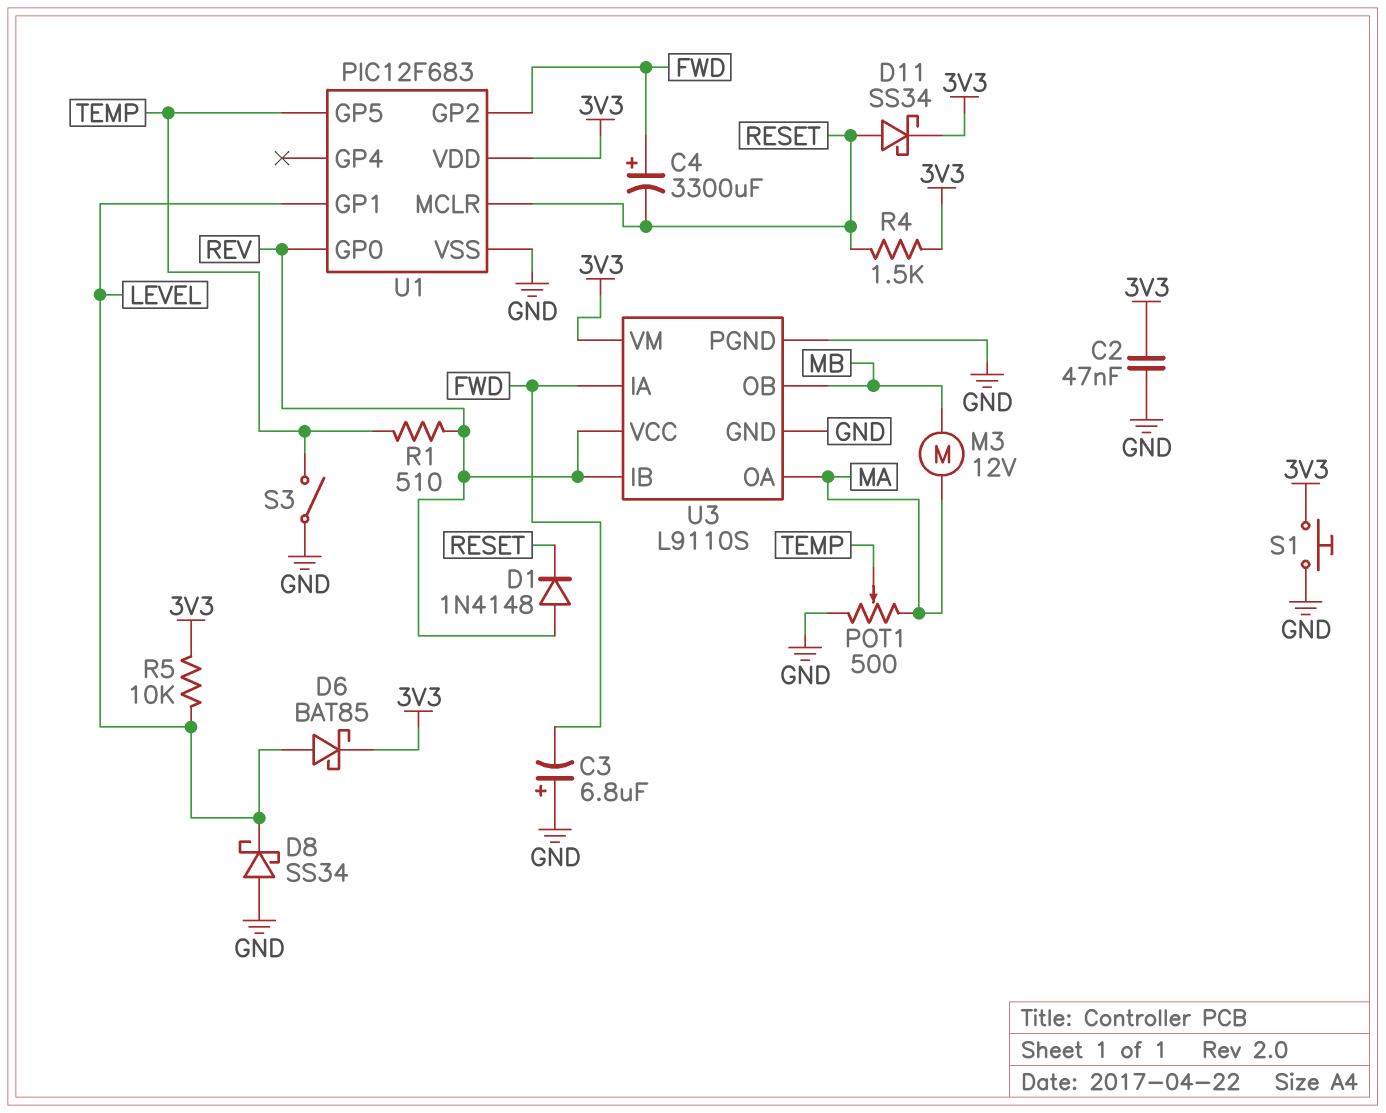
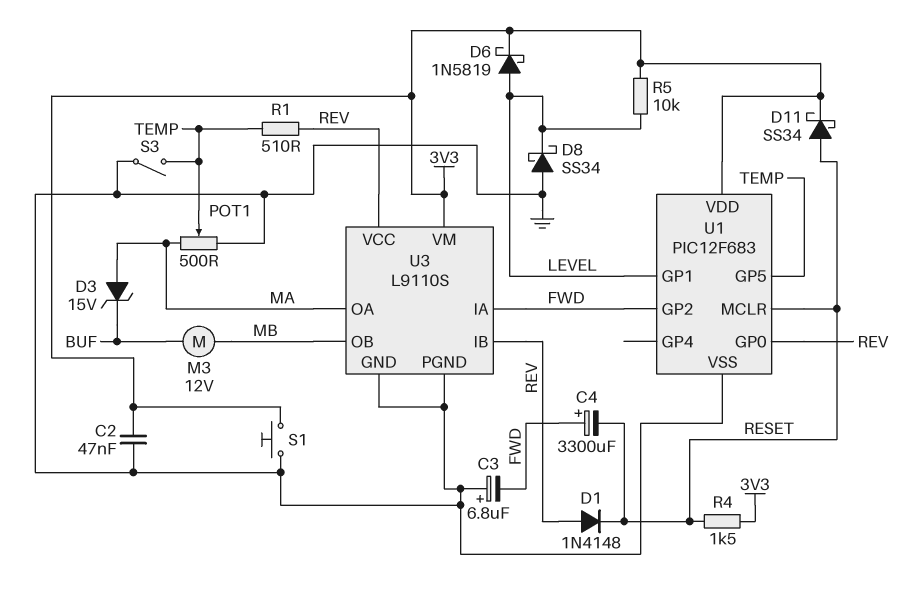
D3: none -> zener 15V (A MA, K BUF)
D6: schottky BAT85 (A LEVEL, K 3V3) -> schottky 1N5819 (A LEVEL, K 3V3)
M3: motor 12V (MA, MB) -> motor 12V (BUF, MB)

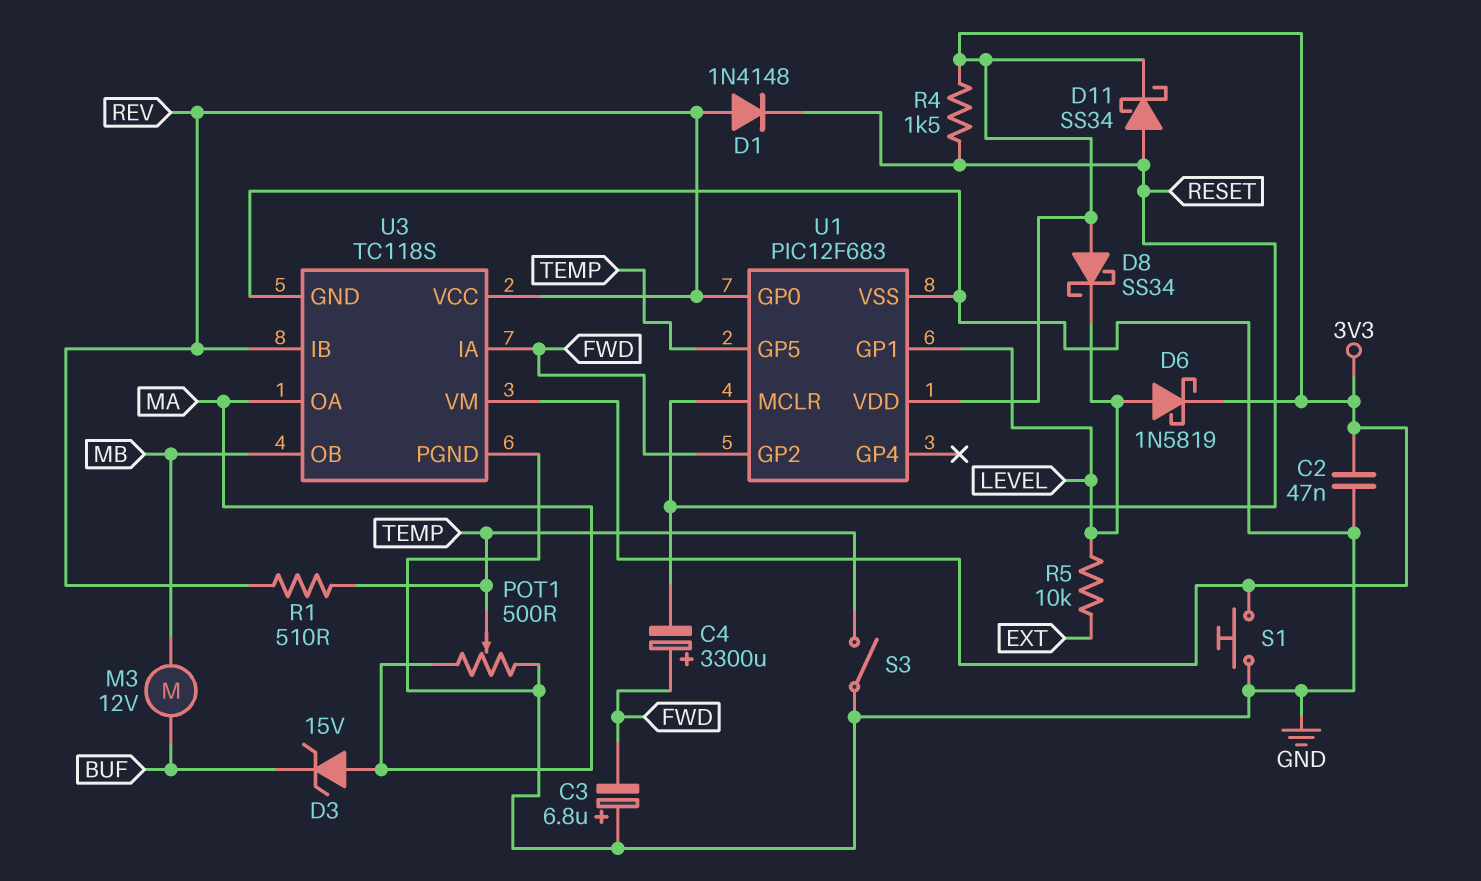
D8: schottky SS34 (A GND, K LEVEL) -> schottky SS34 (A 3V3, K LEVEL)
R5: 10k (3V3, LEVEL) -> 10k (EXT, LEVEL)
U3: L9110S -> TC118S

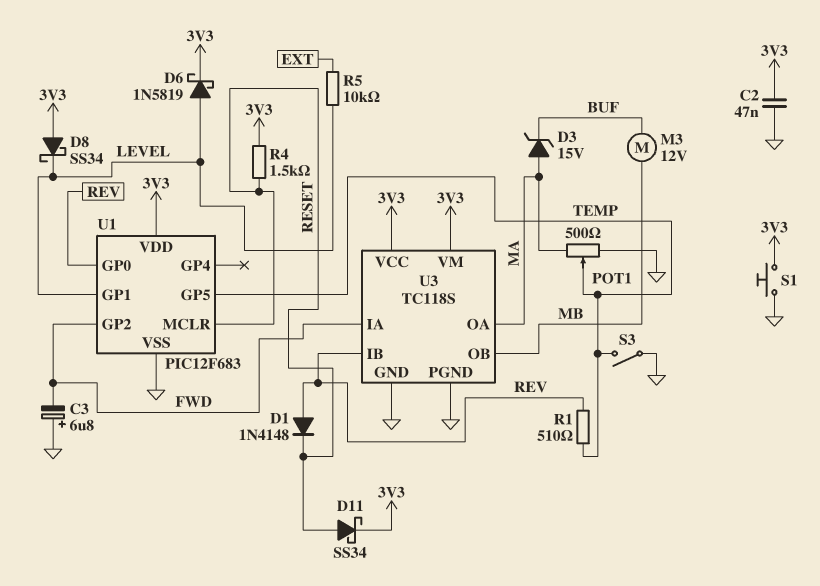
C4: 3300uF (plus FWD, minus RESET) -> none
U3 pin VCC: REV -> 3V3

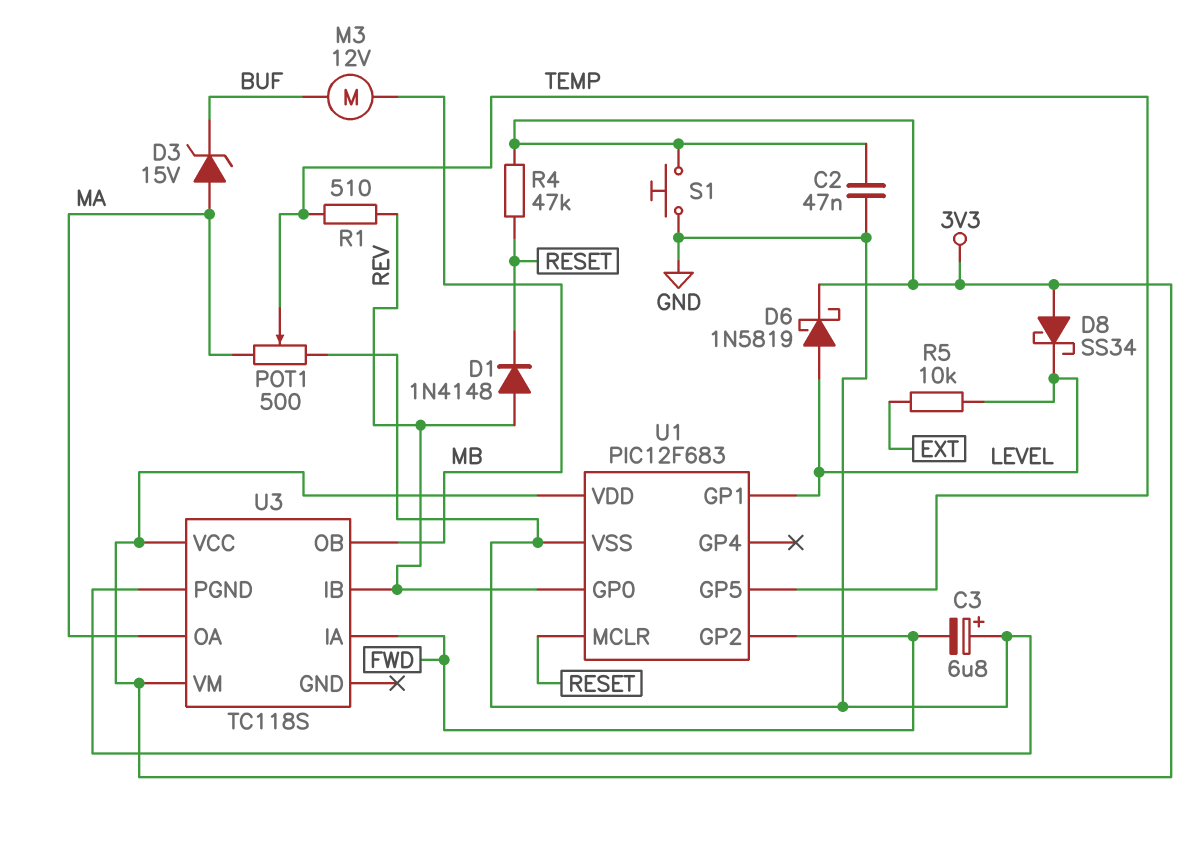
D11: schottky SS34 (A RESET, K 3V3) -> none
R4: 1.5k (3V3, RESET) -> 47k (3V3, RESET)
S3: switch (GND, TEMP) -> none
U3 pin GND: GND -> none

